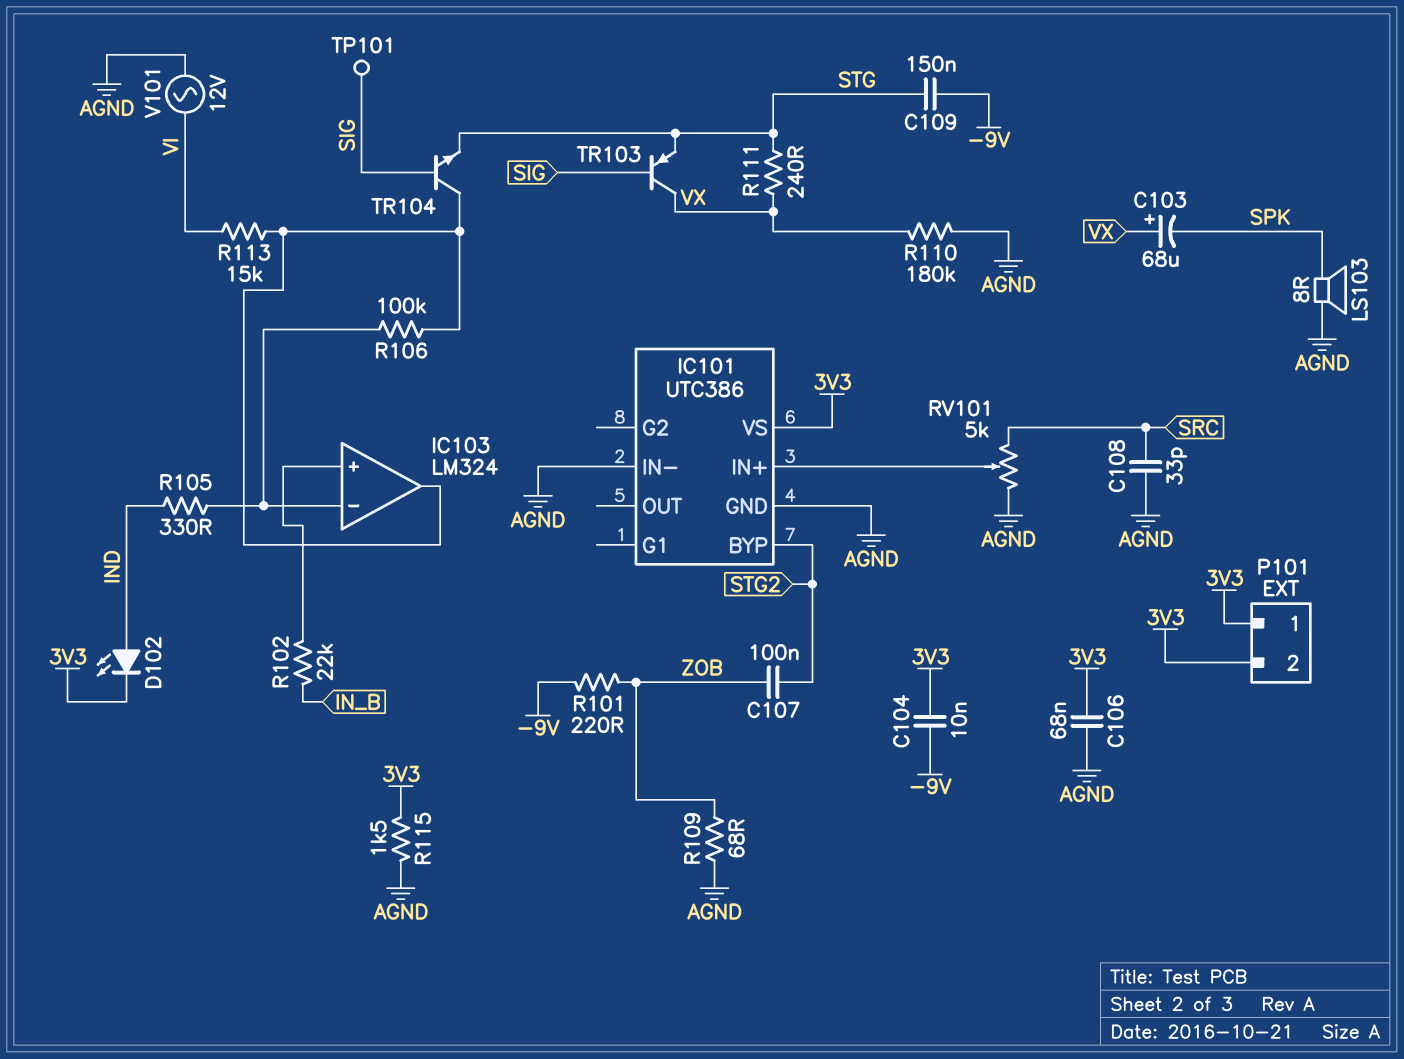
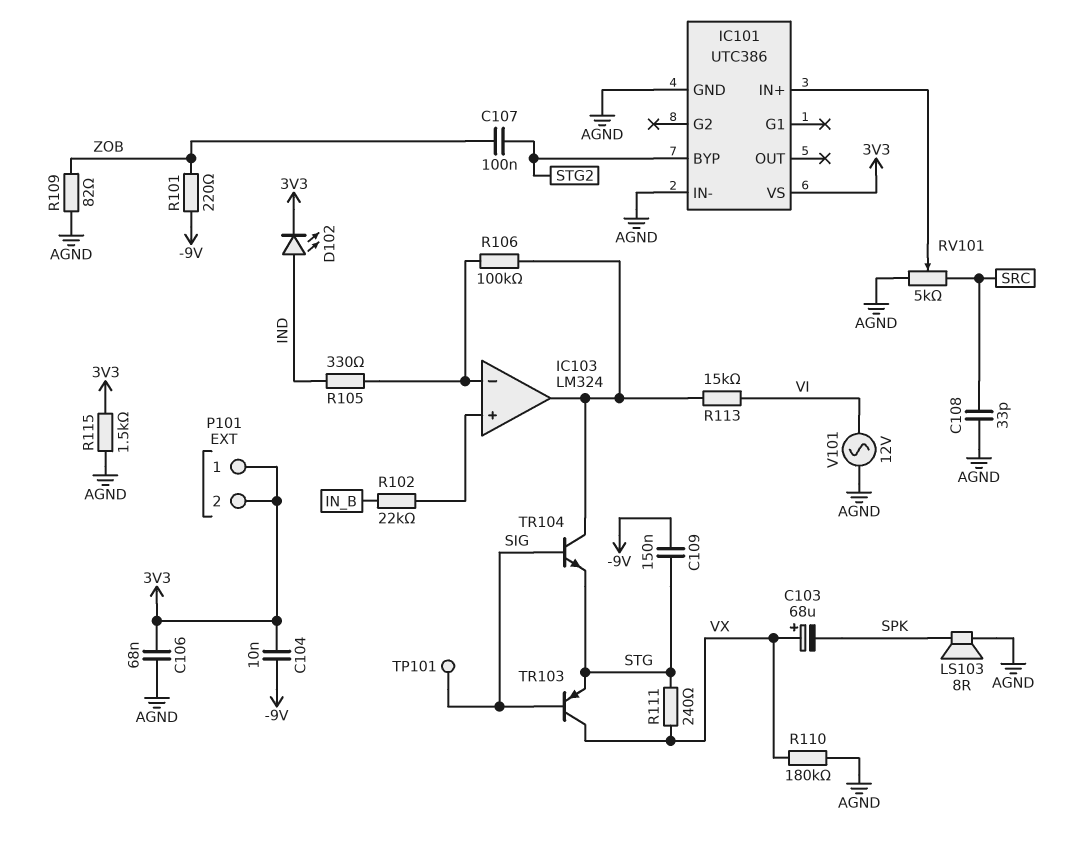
R109: 68 (AGND, ZOB) -> 82 (AGND, ZOB)

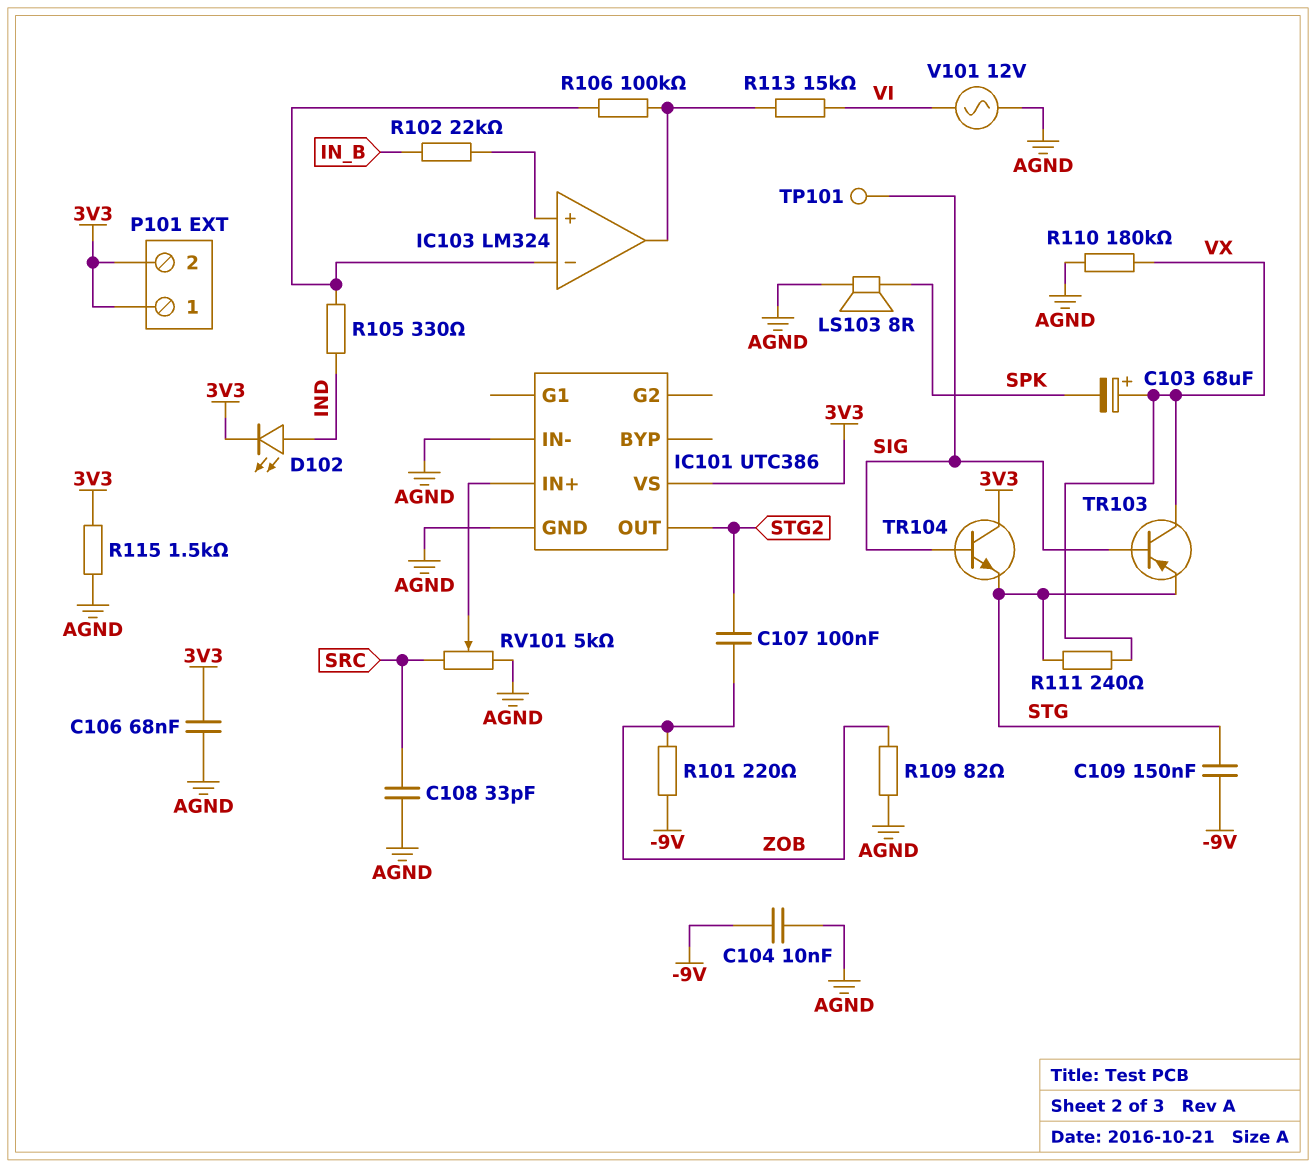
C104: 10nF (-9V, 3V3) -> 10nF (-9V, AGND)
IC101 pin BYP: STG2 -> none
IC101 pin OUT: none -> STG2
TR104: NPN (B SIG, C IC103/out, E STG) -> NPN (B SIG, C 3V3, E STG)

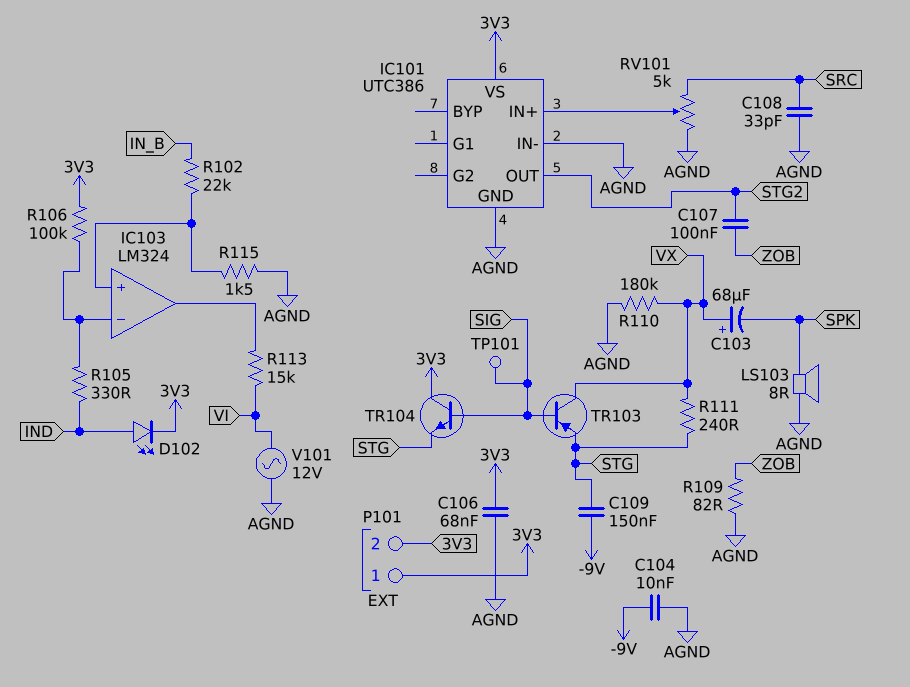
R101: 220 (-9V, ZOB) -> none
R106: 100k (IC103/in-, IC103/out) -> 100k (3V3, IC103/in-)
R115: 1.5k (3V3, AGND) -> 1.5k (AGND, IC103/in+)

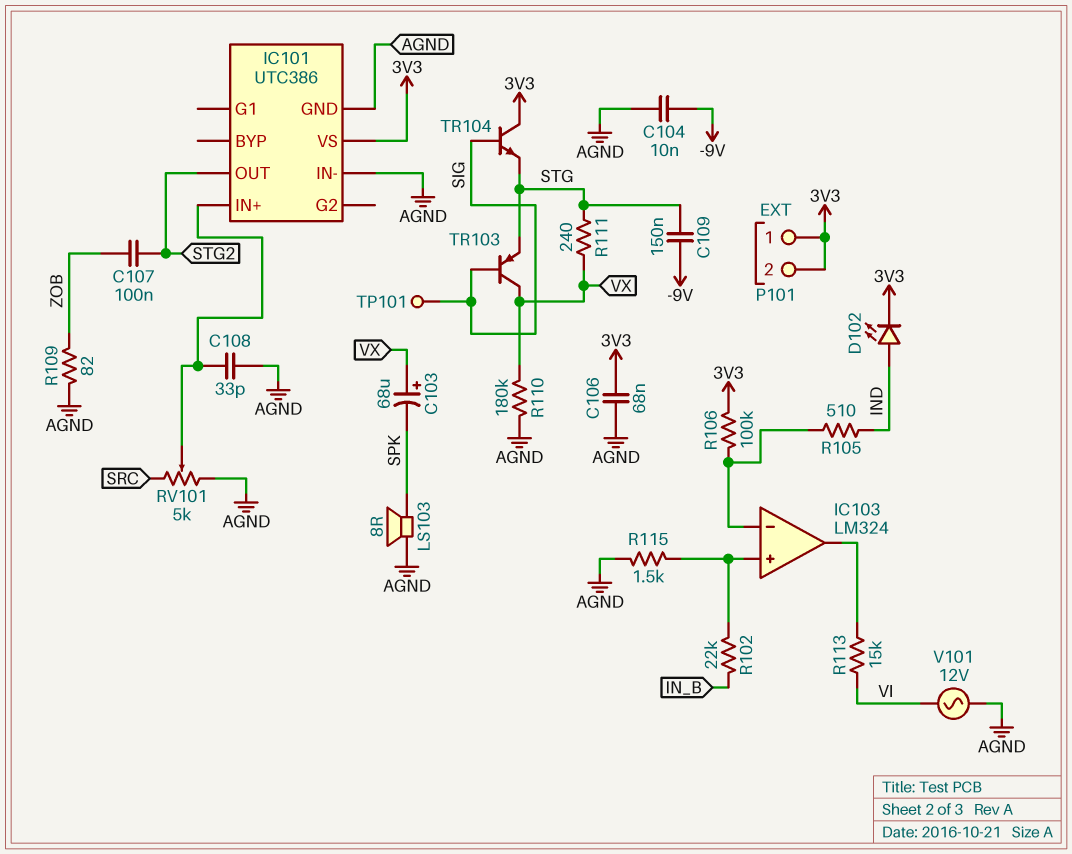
C108: 33pF (AGND, SRC) -> 33pF (AGND, IC101/IN+)
R105: 330 (IC103/in-, IND) -> 510 (IC103/in-, IND)

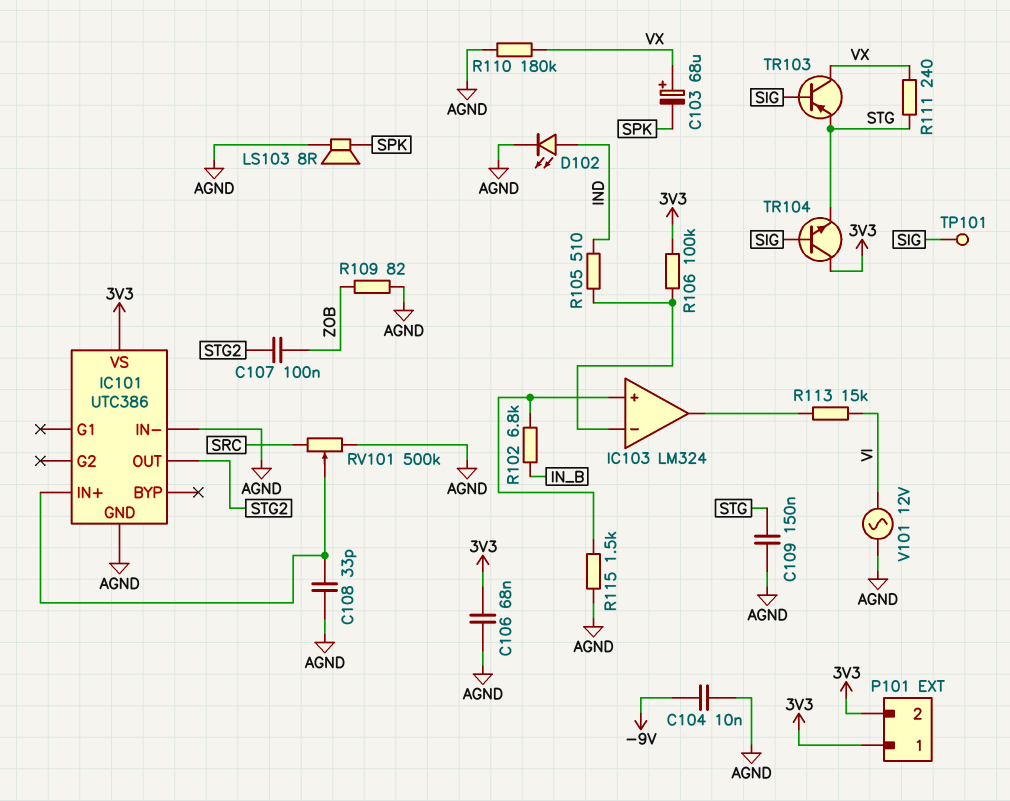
C109: 150nF (-9V, STG) -> 150nF (AGND, STG)
D102: LED (A IND, K 3V3) -> LED (A IND, K AGND)
R102: 22k (IC103/in+, IN_B) -> 6.8k (IC103/in+, IN_B)
RV101: 5k (AGND, SRC, wiper IC101/IN+) -> 500k (AGND, SRC, wiper IC101/IN+)

